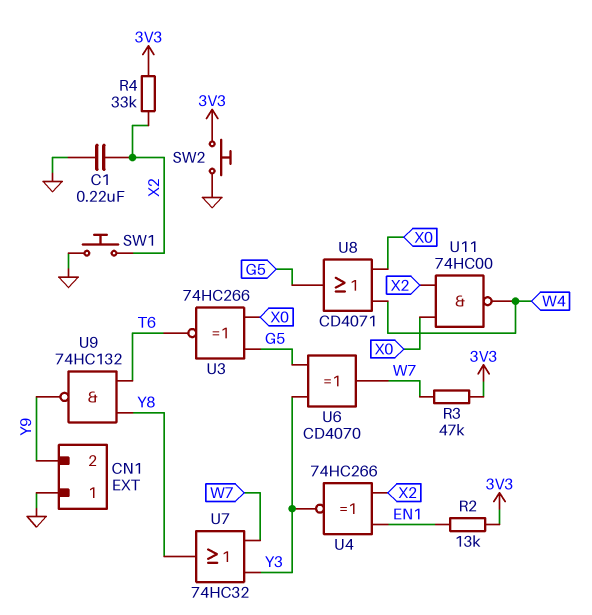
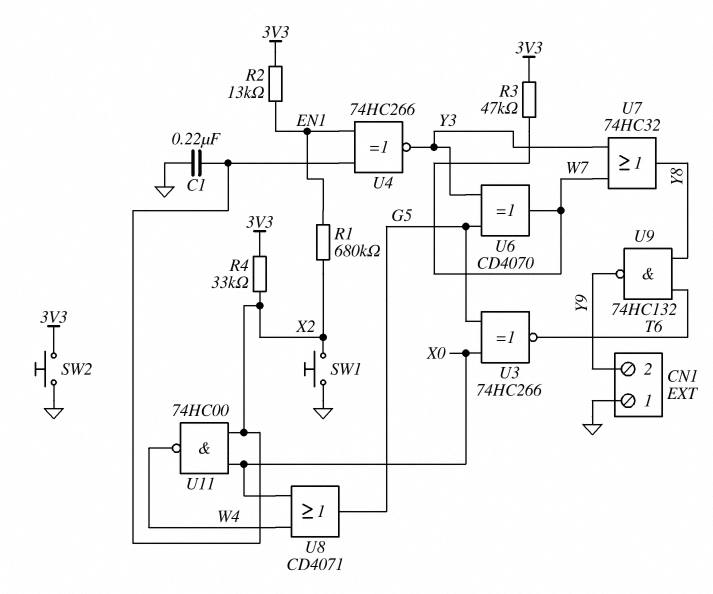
R1: none -> 680k (EN1, X2)

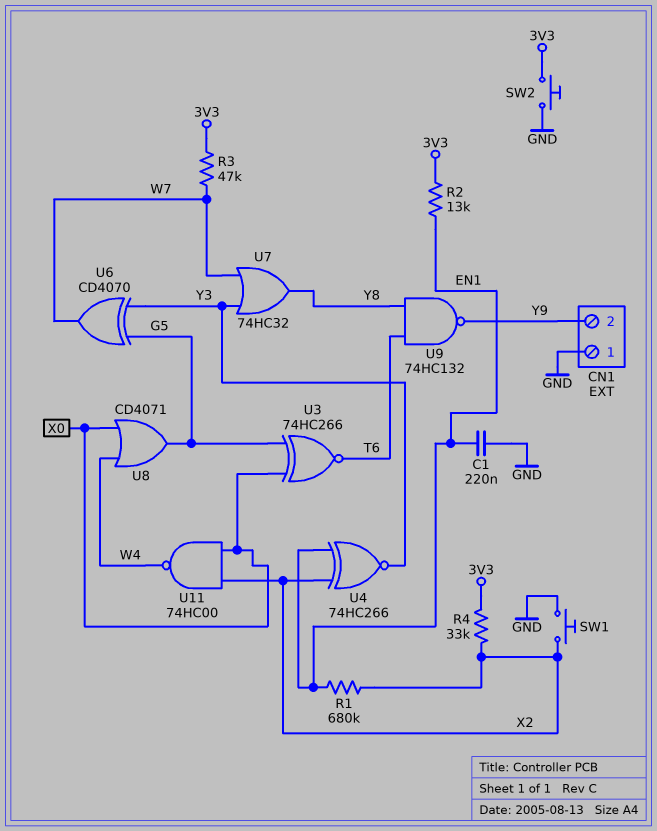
C1: 220nF (GND, X2) -> 220nF (EN1, GND)

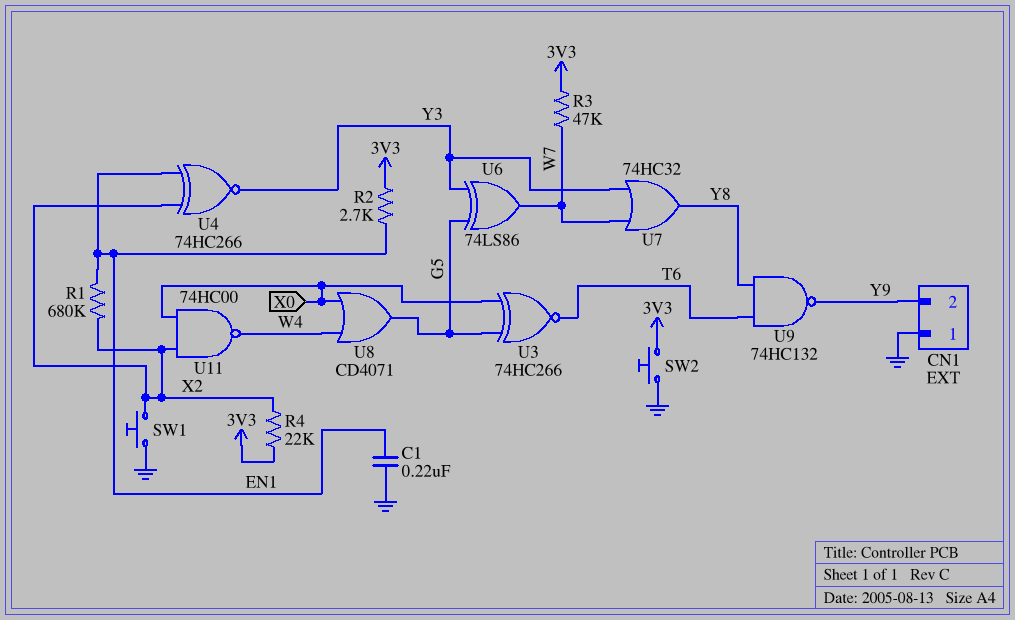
R2: 13k (3V3, EN1) -> 2.7k (3V3, EN1)
R4: 33k (3V3, X2) -> 22k (3V3, X2)
U6: XOR CD4070 (in G5, in Y3, out W7) -> XOR 74LS86 (in G5, in Y3, out W7)

